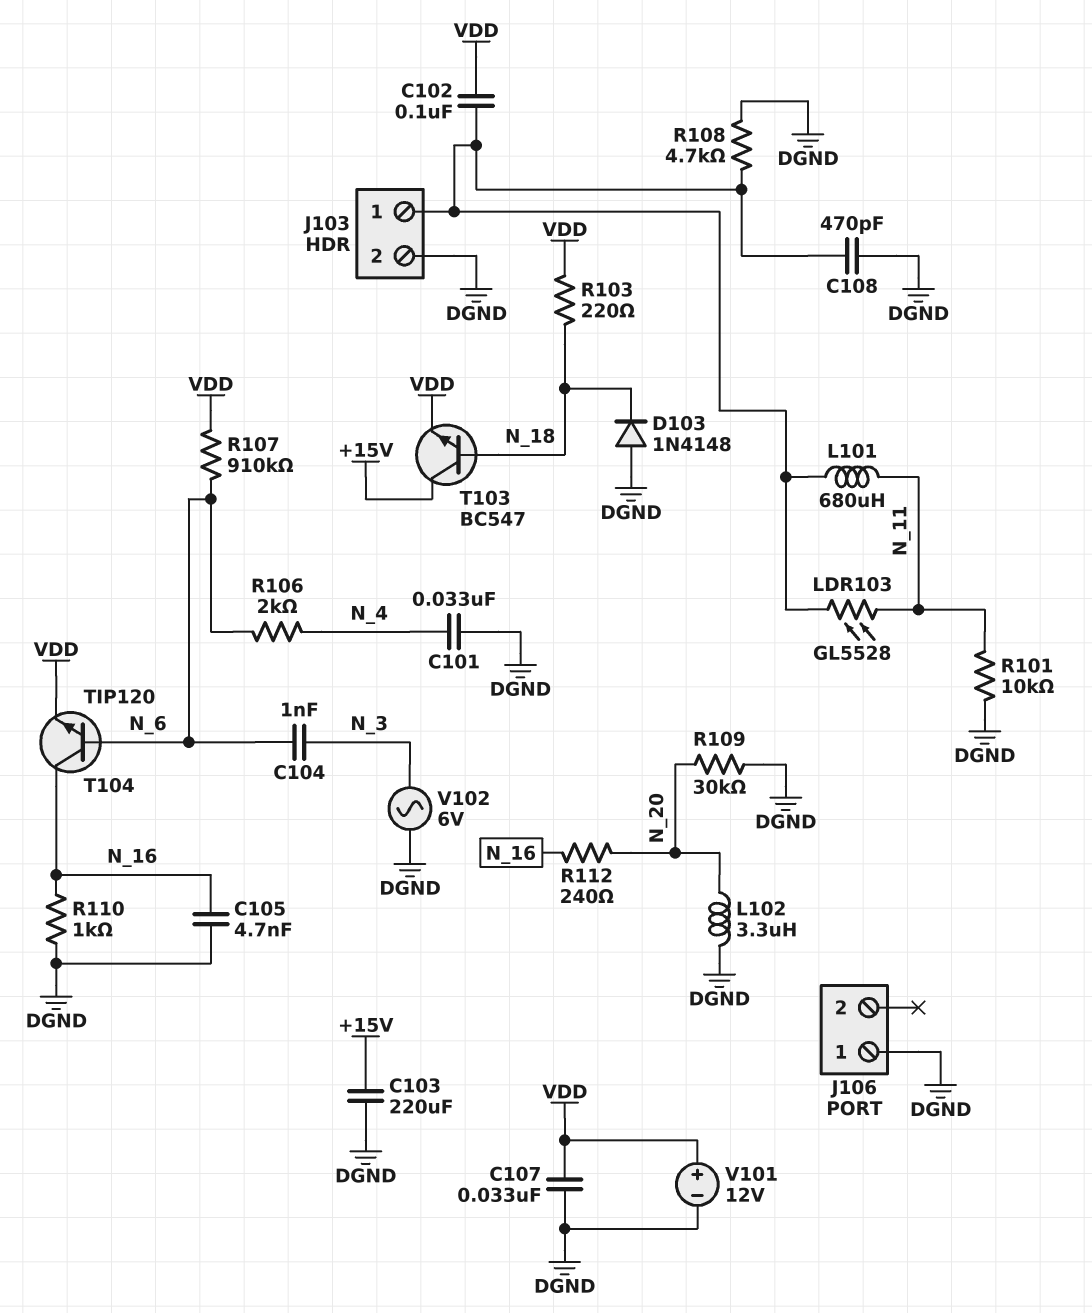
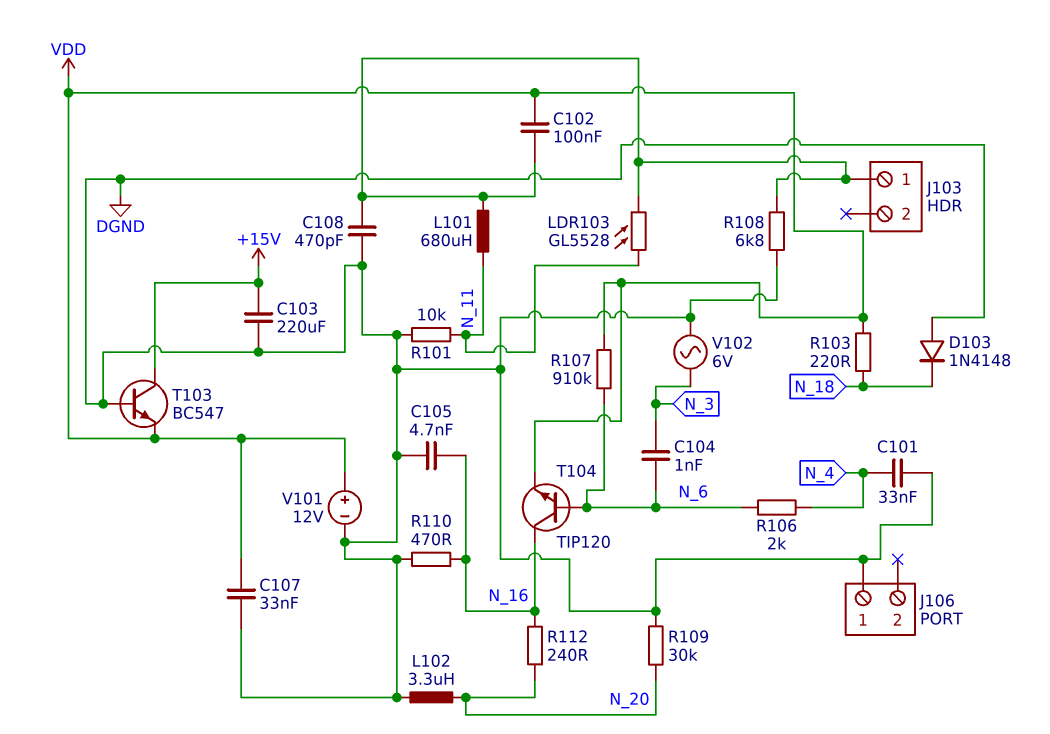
J103 pin 2: DGND -> none
R108: 4.7k (DGND, J103/1) -> 6.8k (DGND, J103/1)
R110: 1k (DGND, N_16) -> 470 (DGND, N_16)
T103: NPN BC547 (B N_18, C +15V, E VDD) -> NPN BC547 (B DGND, C +15V, E VDD)

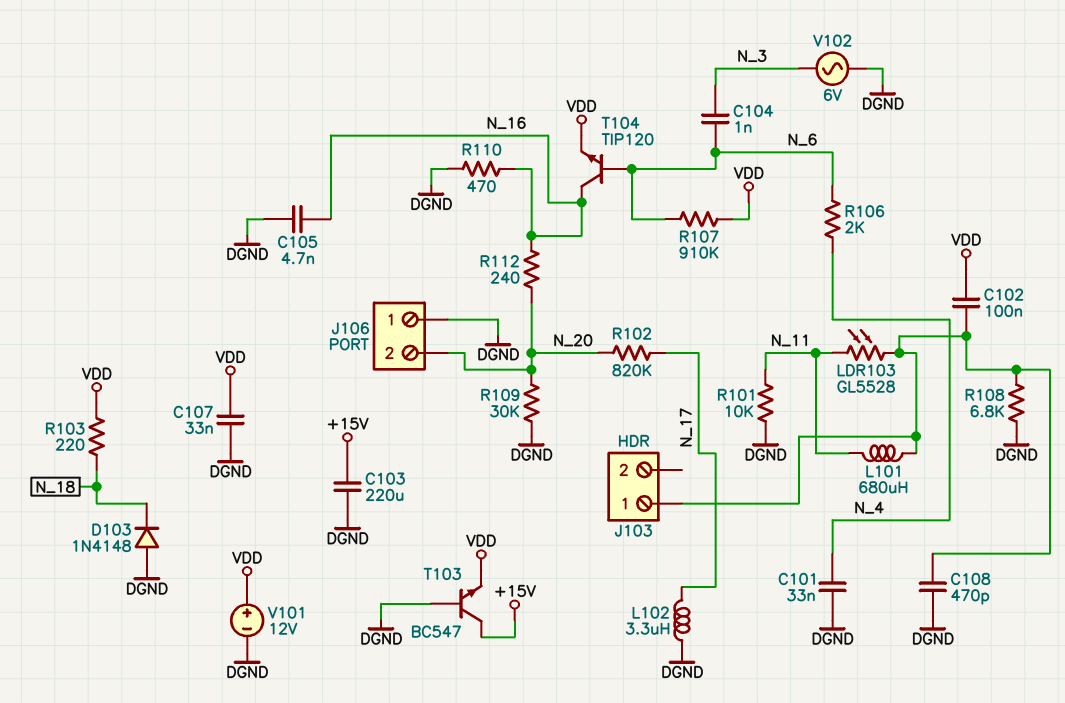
J106 pin 2: none -> N_20
L102: 3.3uH (DGND, N_20) -> 3.3uH (DGND, N_17)
R102: none -> 820k (N_17, N_20)

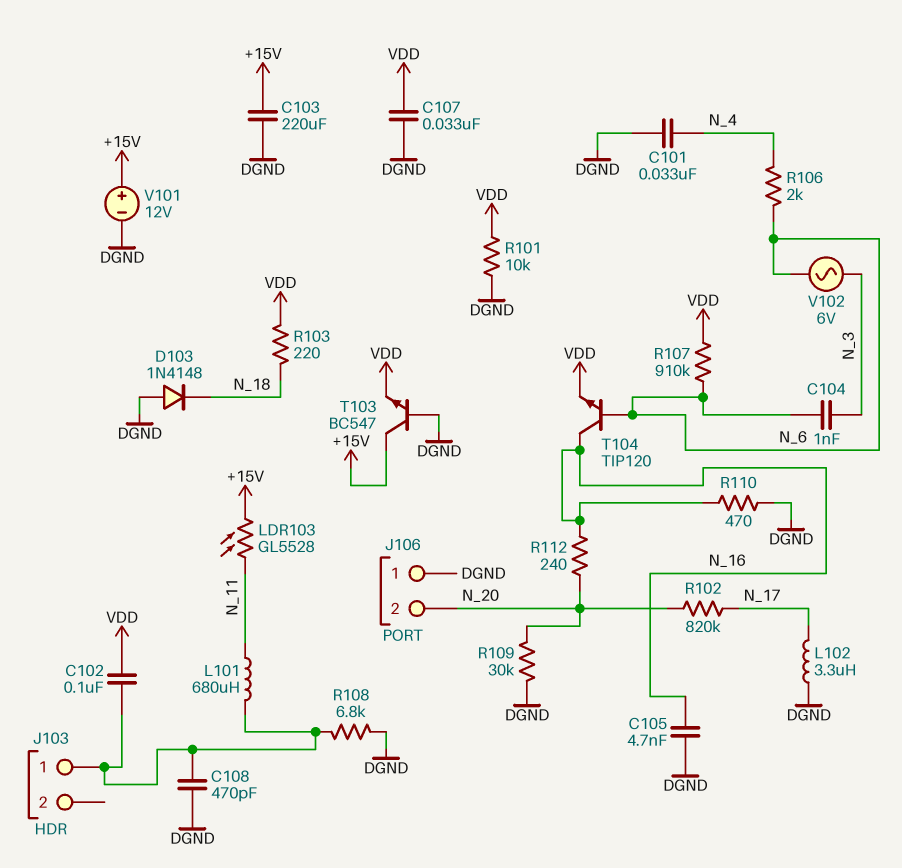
LDR103: GL5528 (J103/1, N_11) -> GL5528 (+15V, N_11)
R101: 10k (DGND, N_11) -> 10k (DGND, VDD)
V101: 12V (plus VDD, minus DGND) -> 12V (plus +15V, minus DGND)
V102: AC 6V (DGND, N_3) -> AC 6V (N_3, N_6)

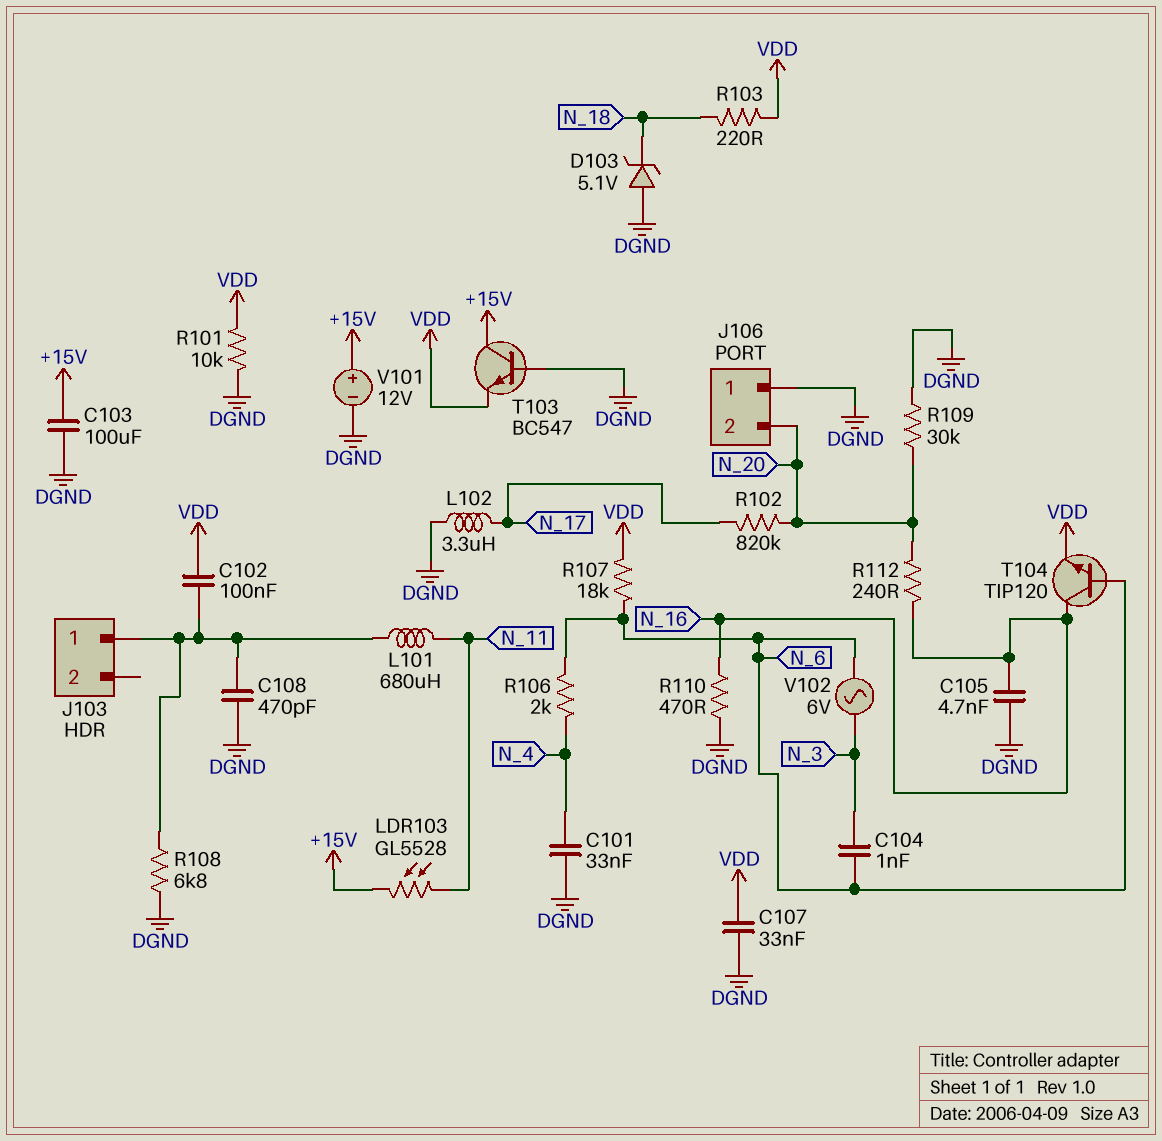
C103: 220uF (+15V, DGND) -> 100uF (+15V, DGND)
D103: diode 1N4148 (A DGND, K N_18) -> zener 5.1V (A DGND, K N_18)
R107: 910k (N_6, VDD) -> 18k (N_6, VDD)

